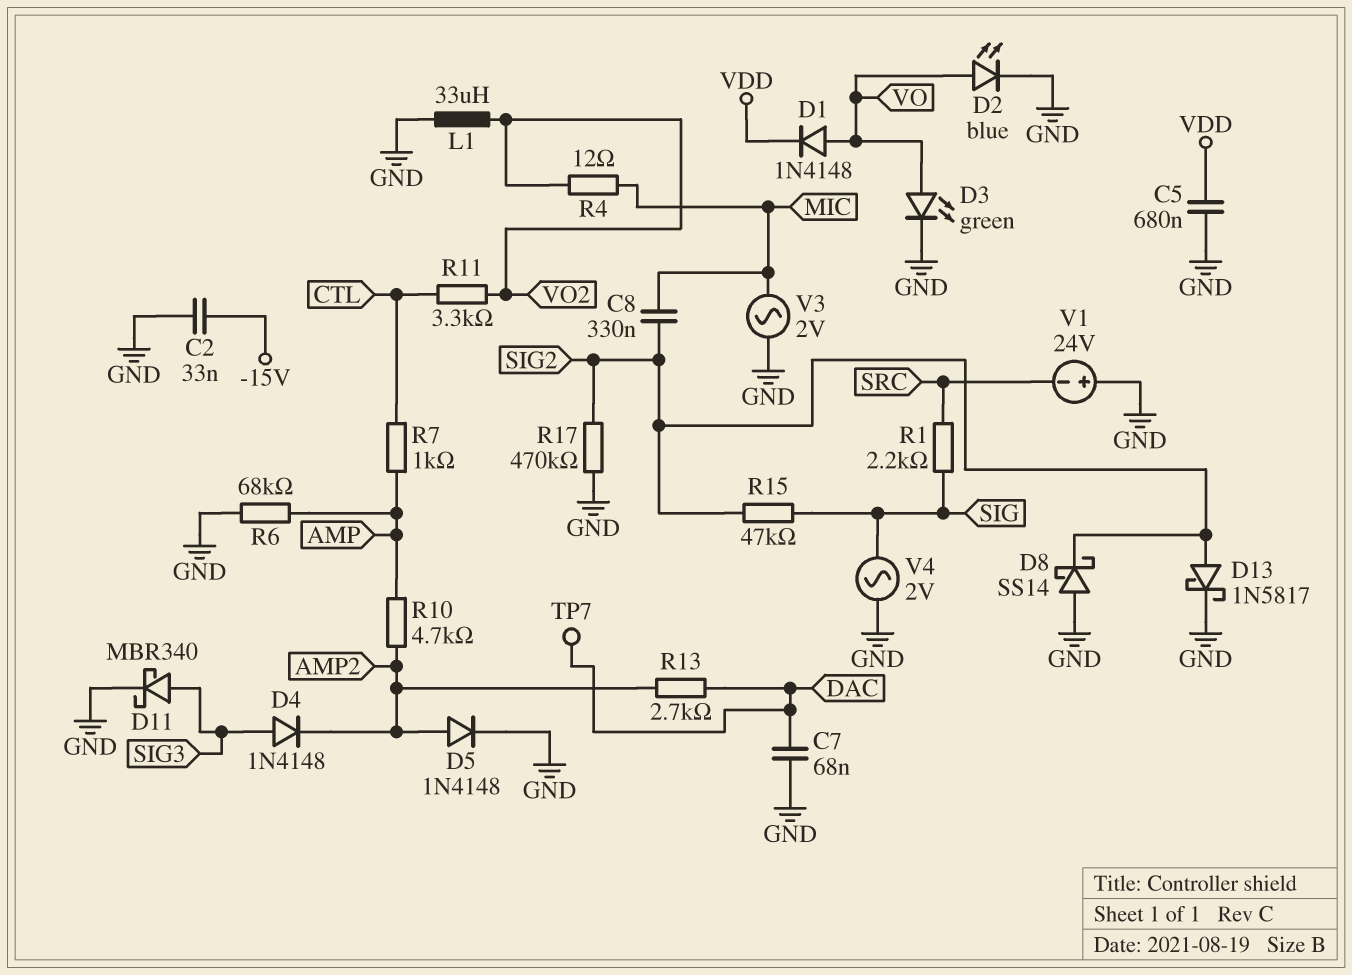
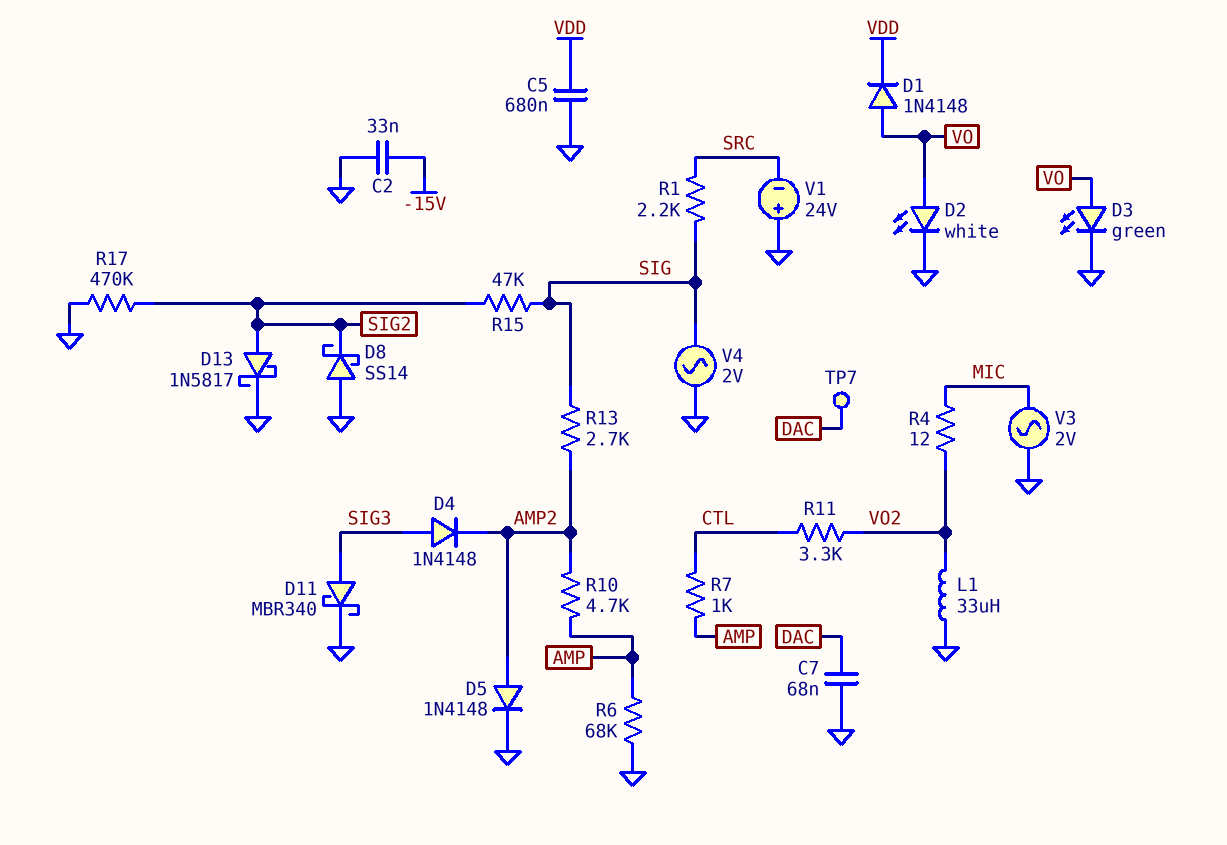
C8: 330nF (MIC, SIG2) -> none
D2: LED blue (A VO, K GND) -> LED white (A VO, K GND)
R13: 2.7k (AMP2, DAC) -> 2.7k (AMP2, SIG)

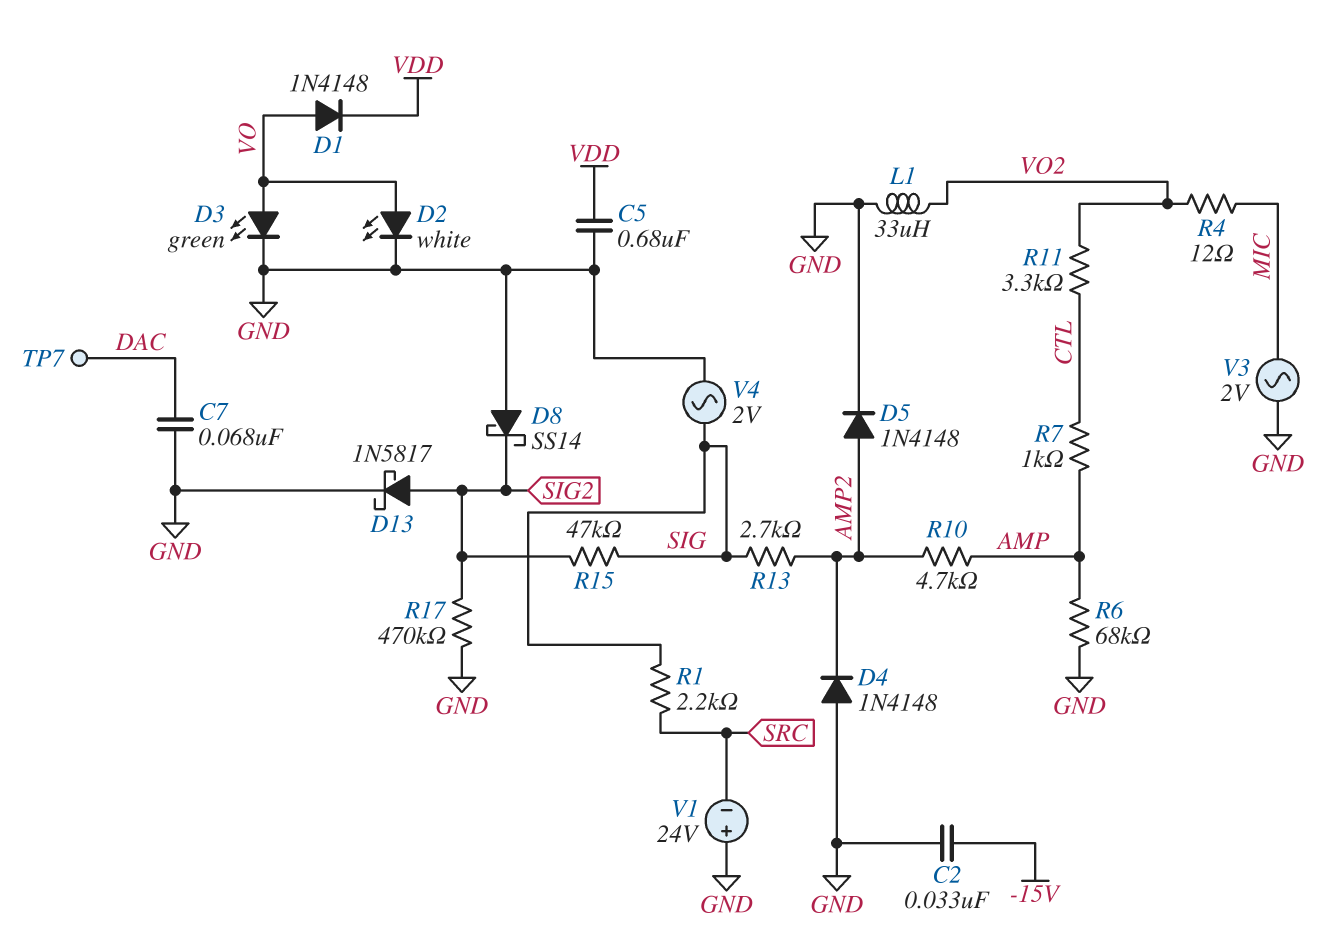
D4: diode 1N4148 (A SIG3, K AMP2) -> diode 1N4148 (A GND, K AMP2)
D11: schottky MBR340 (A SIG3, K GND) -> none

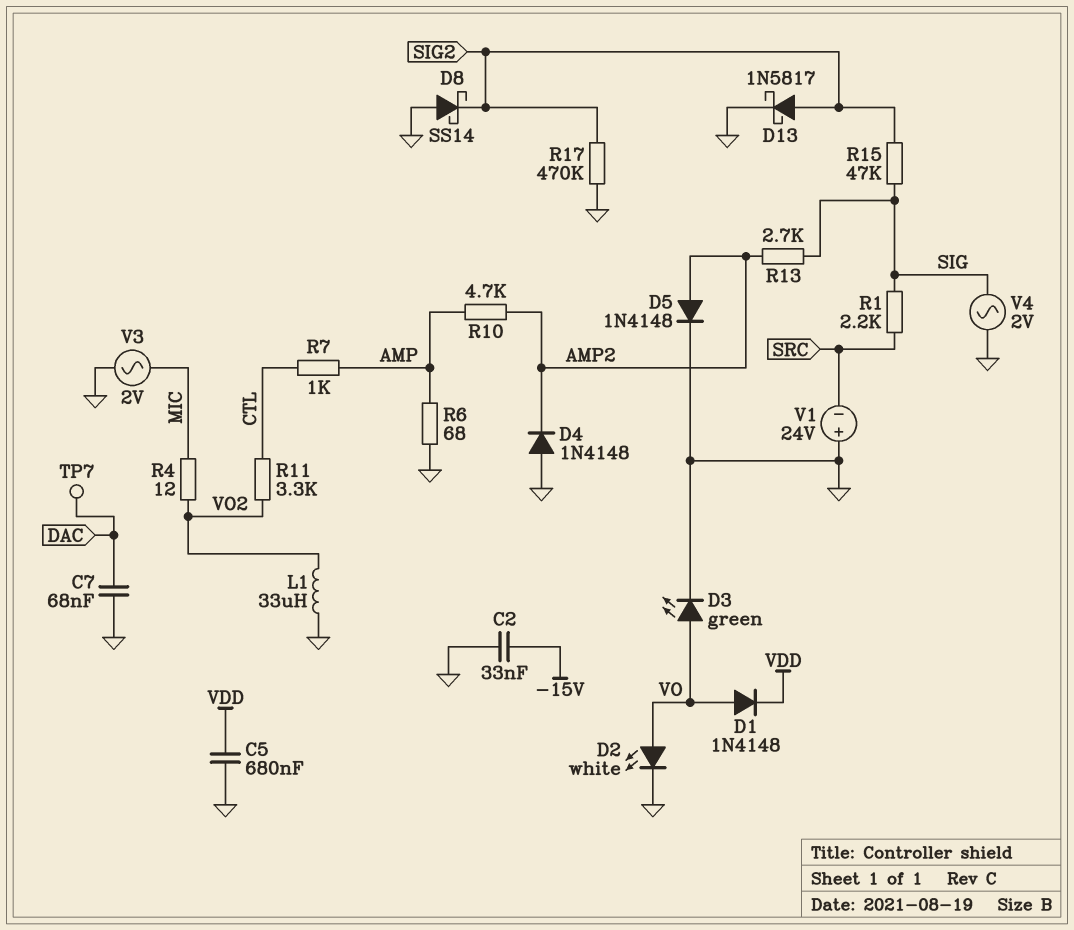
R6: 68k (AMP, GND) -> 68 (AMP, GND)

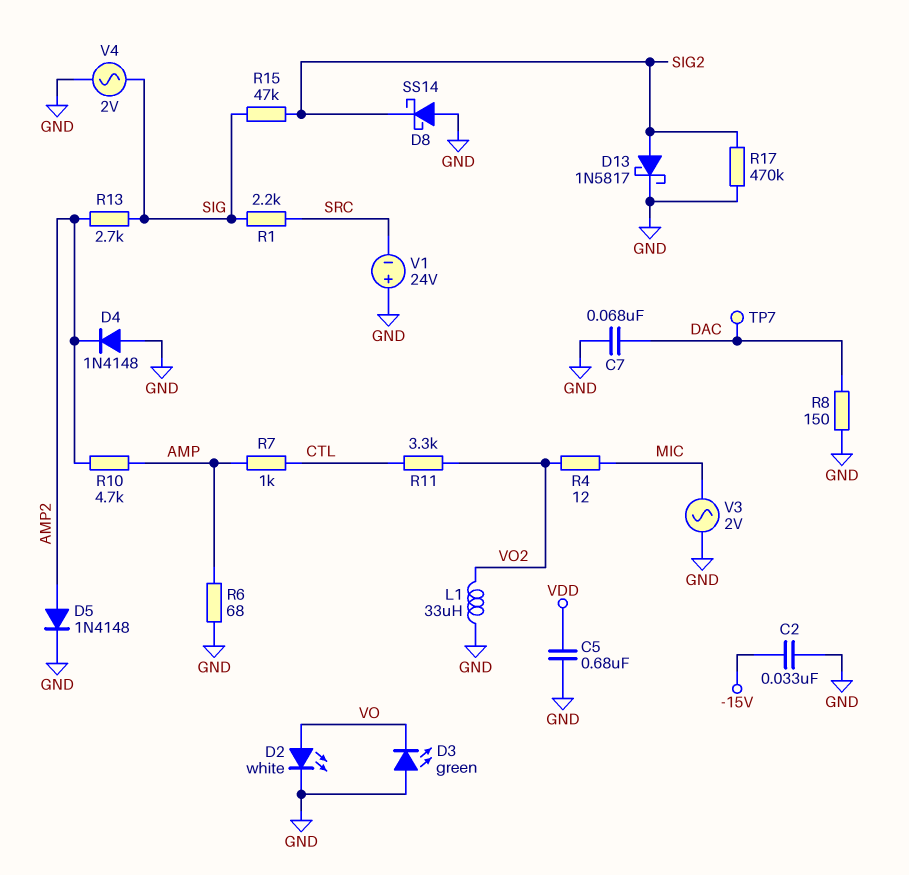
D1: diode 1N4148 (A VO, K VDD) -> none
D3: LED green (A VO, K GND) -> LED green (A GND, K VO)
R8: none -> 150 (DAC, GND)

